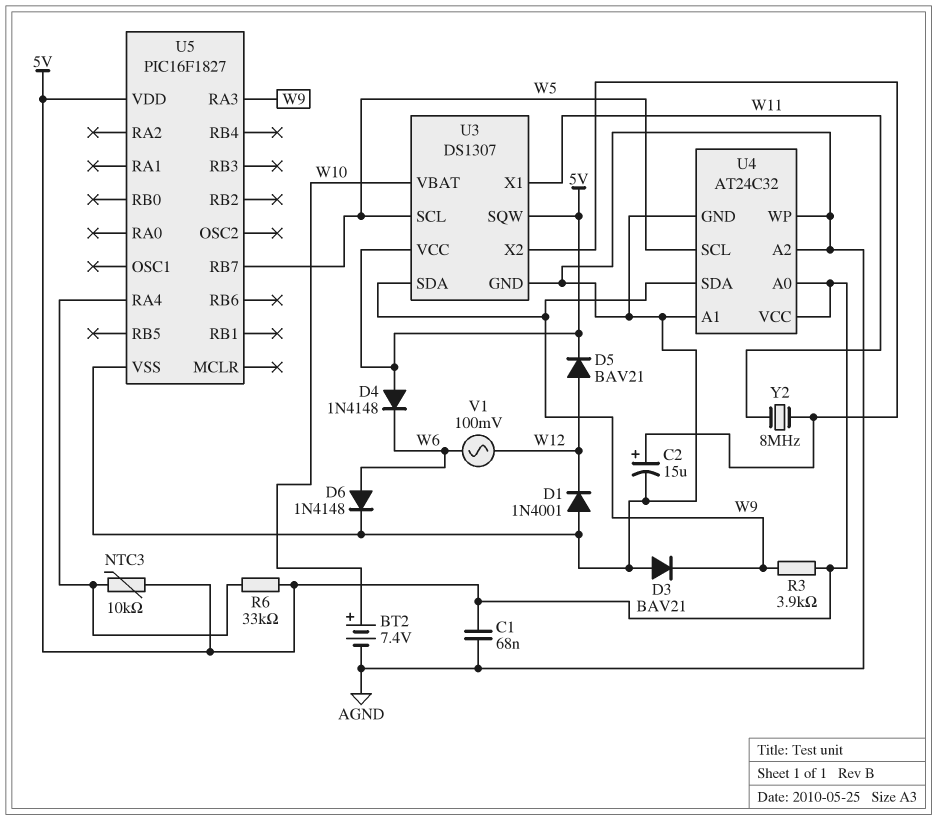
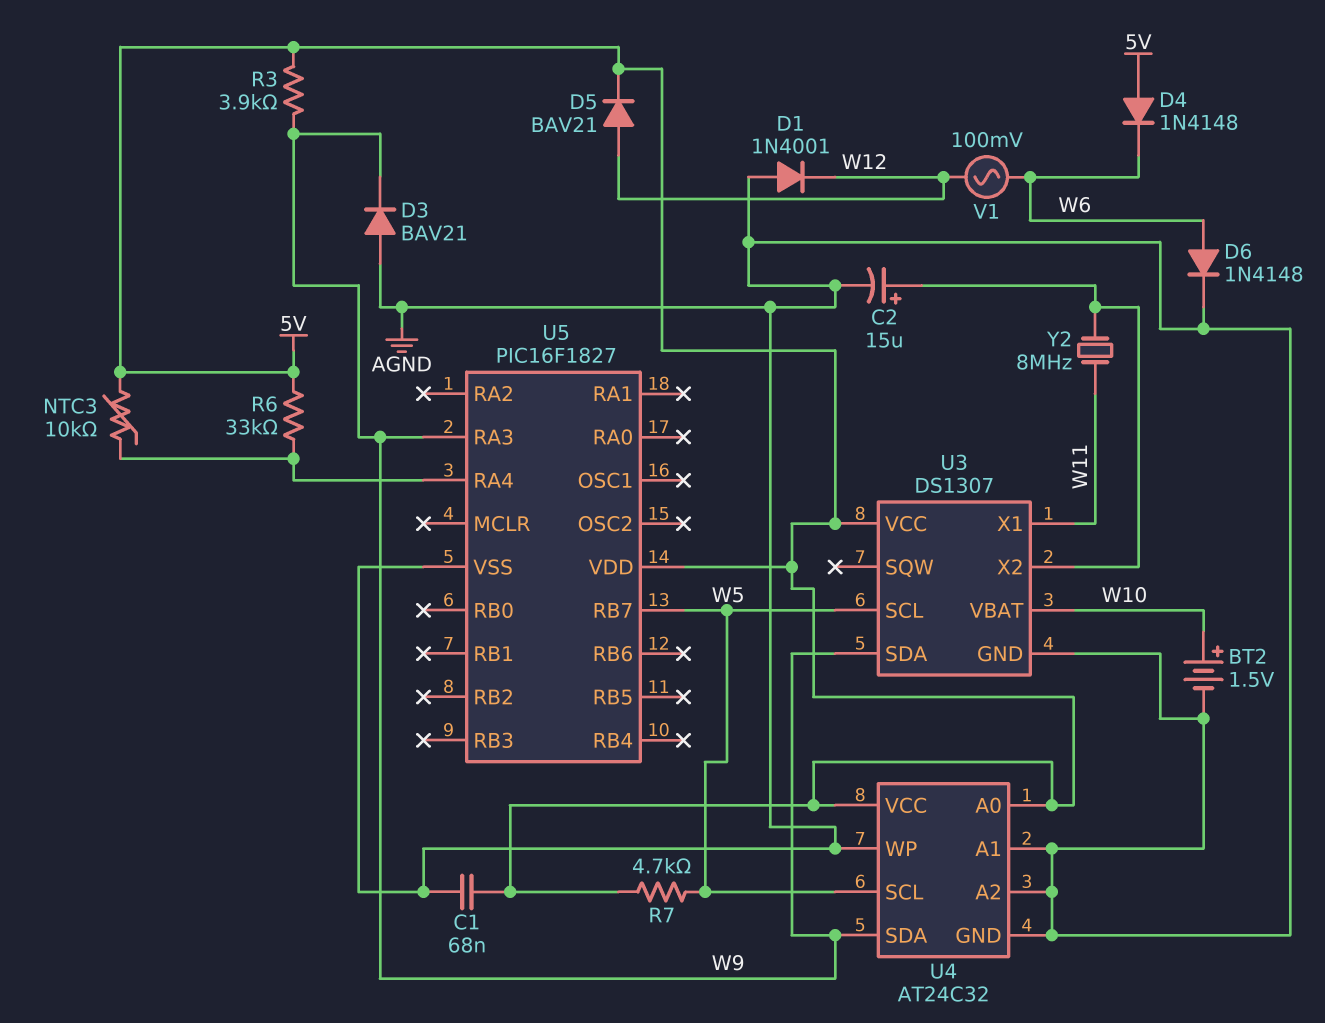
BT2: 7.4V (plus W10, minus AGND) -> 1.5V (plus W10, minus AGND)
R7: none -> 4.7k (5V, W5)
U3 pin SQW: 5V -> none

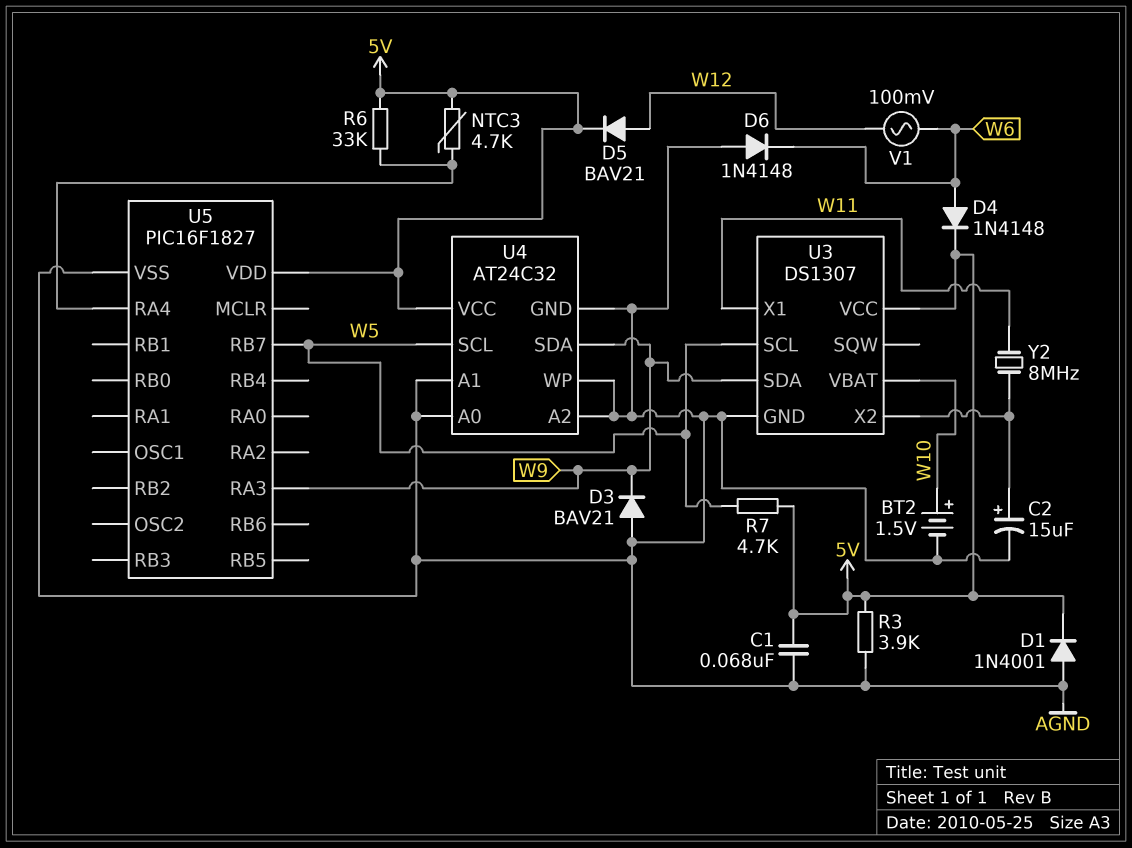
D1: diode 1N4001 (A AGND, K W12) -> diode 1N4001 (A AGND, K 5V)
D4: diode 1N4148 (A 5V, K W6) -> diode 1N4148 (A W6, K 5V)
D6: diode 1N4148 (A W6, K AGND) -> diode 1N4148 (A AGND, K W6)
NTC3: 10k (5V, U5/RA4) -> 4.7k (5V, U5/RA4)
R3: 3.9k (5V, W9) -> 3.9k (5V, AGND)
U4 pin A0: 5V -> AGND

